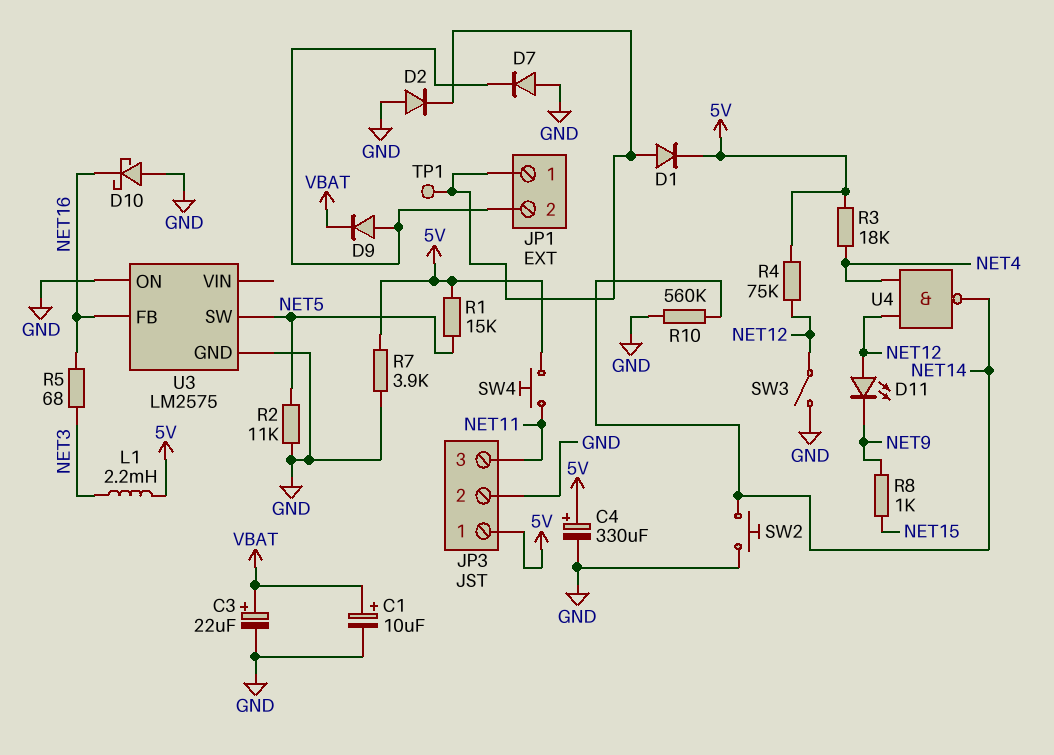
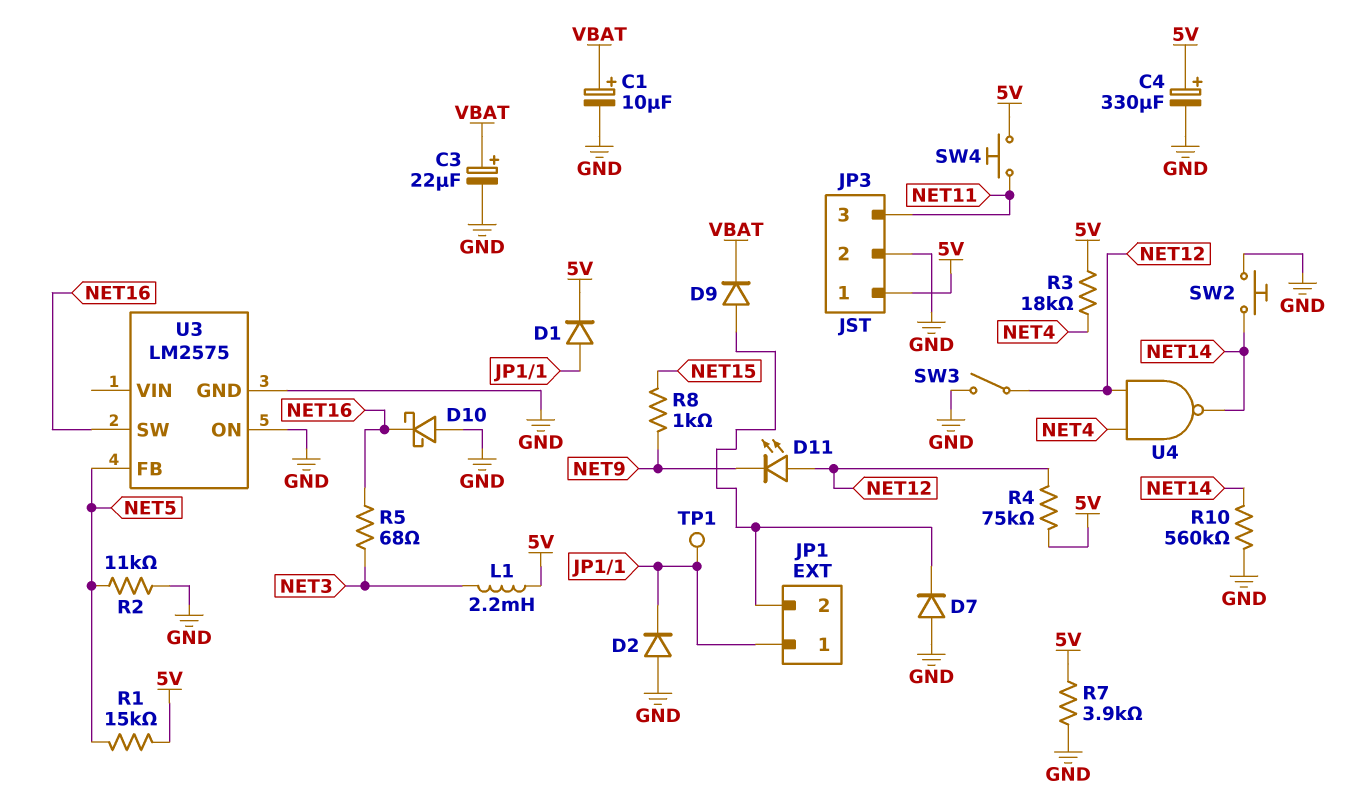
U3 pin FB: NET16 -> NET5
U3 pin SW: NET5 -> NET16

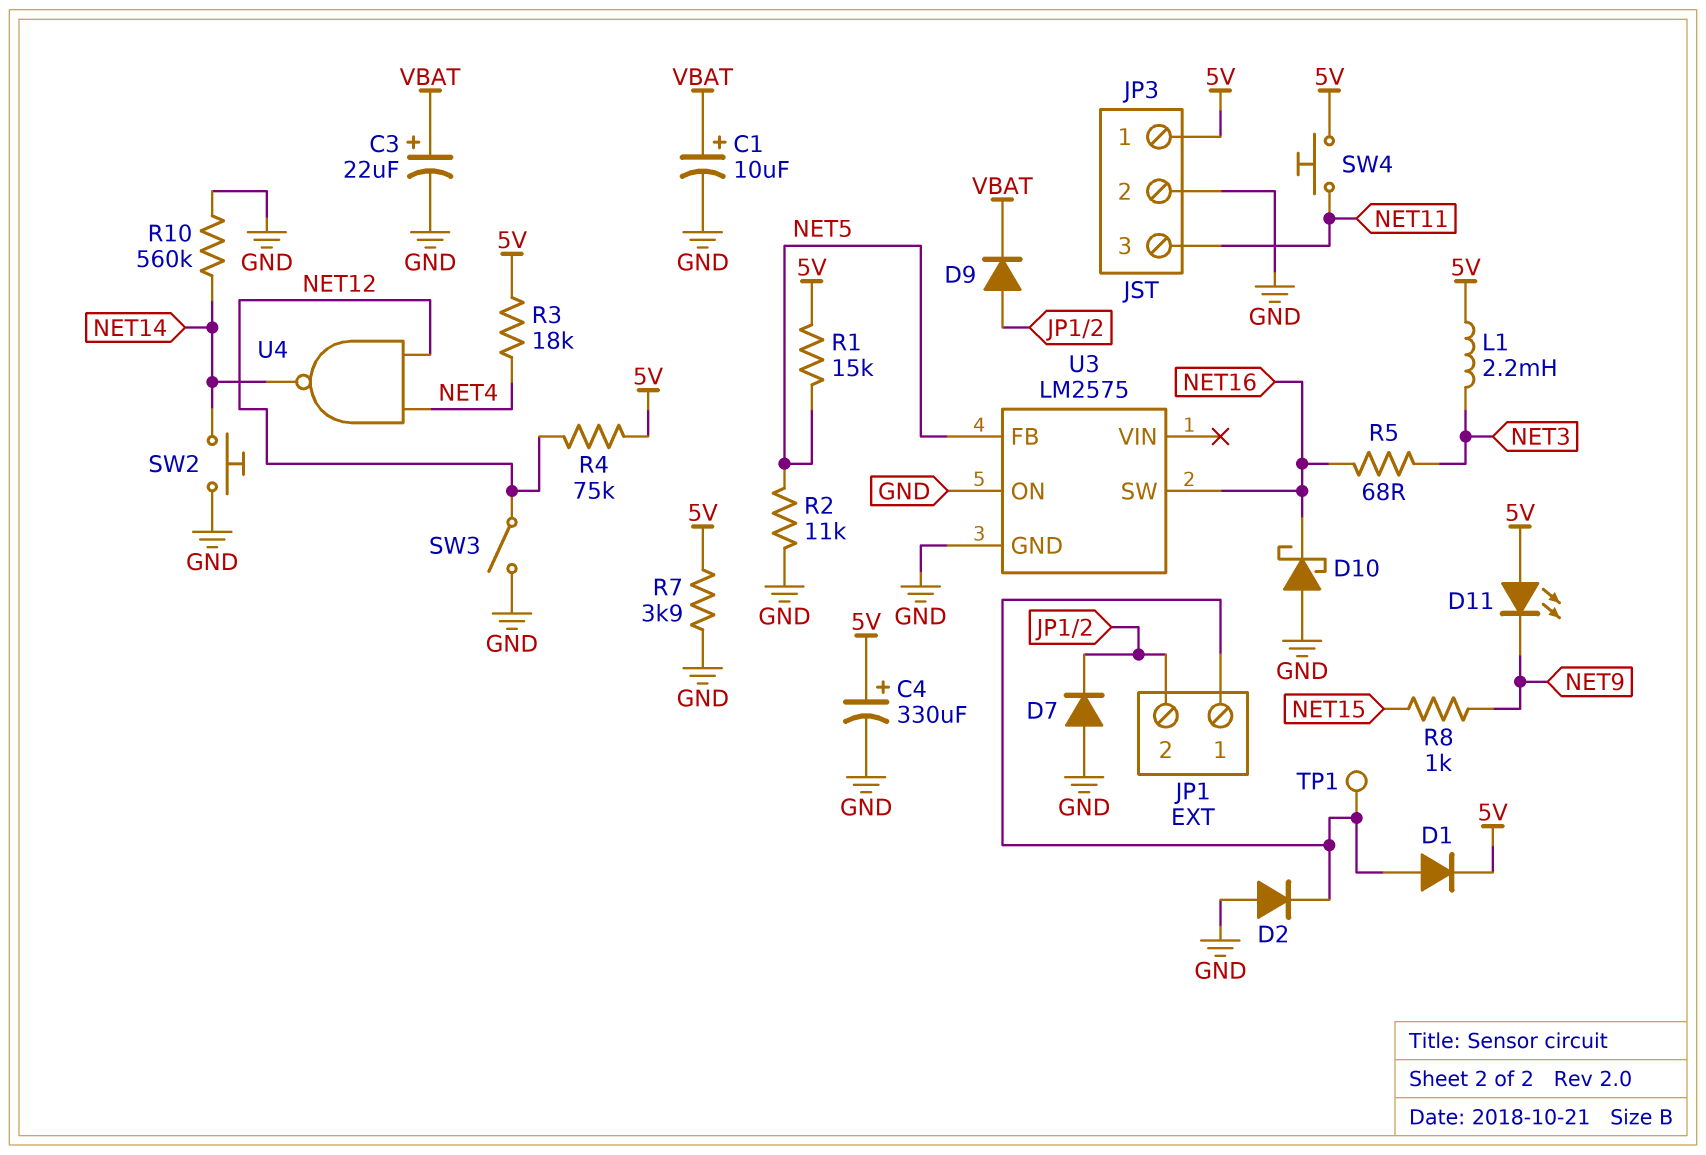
D11: LED (A NET12, K NET9) -> LED (A 5V, K NET9)

